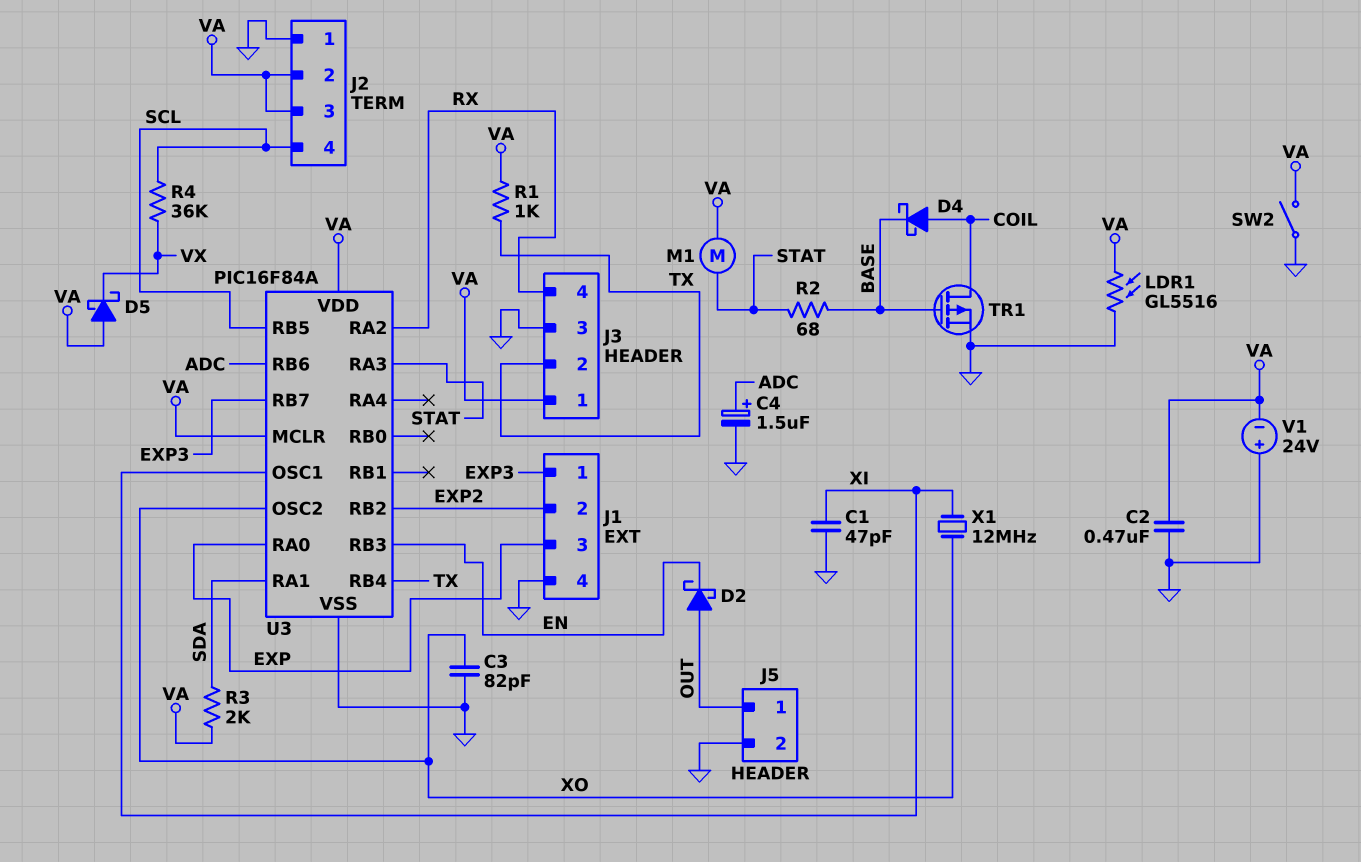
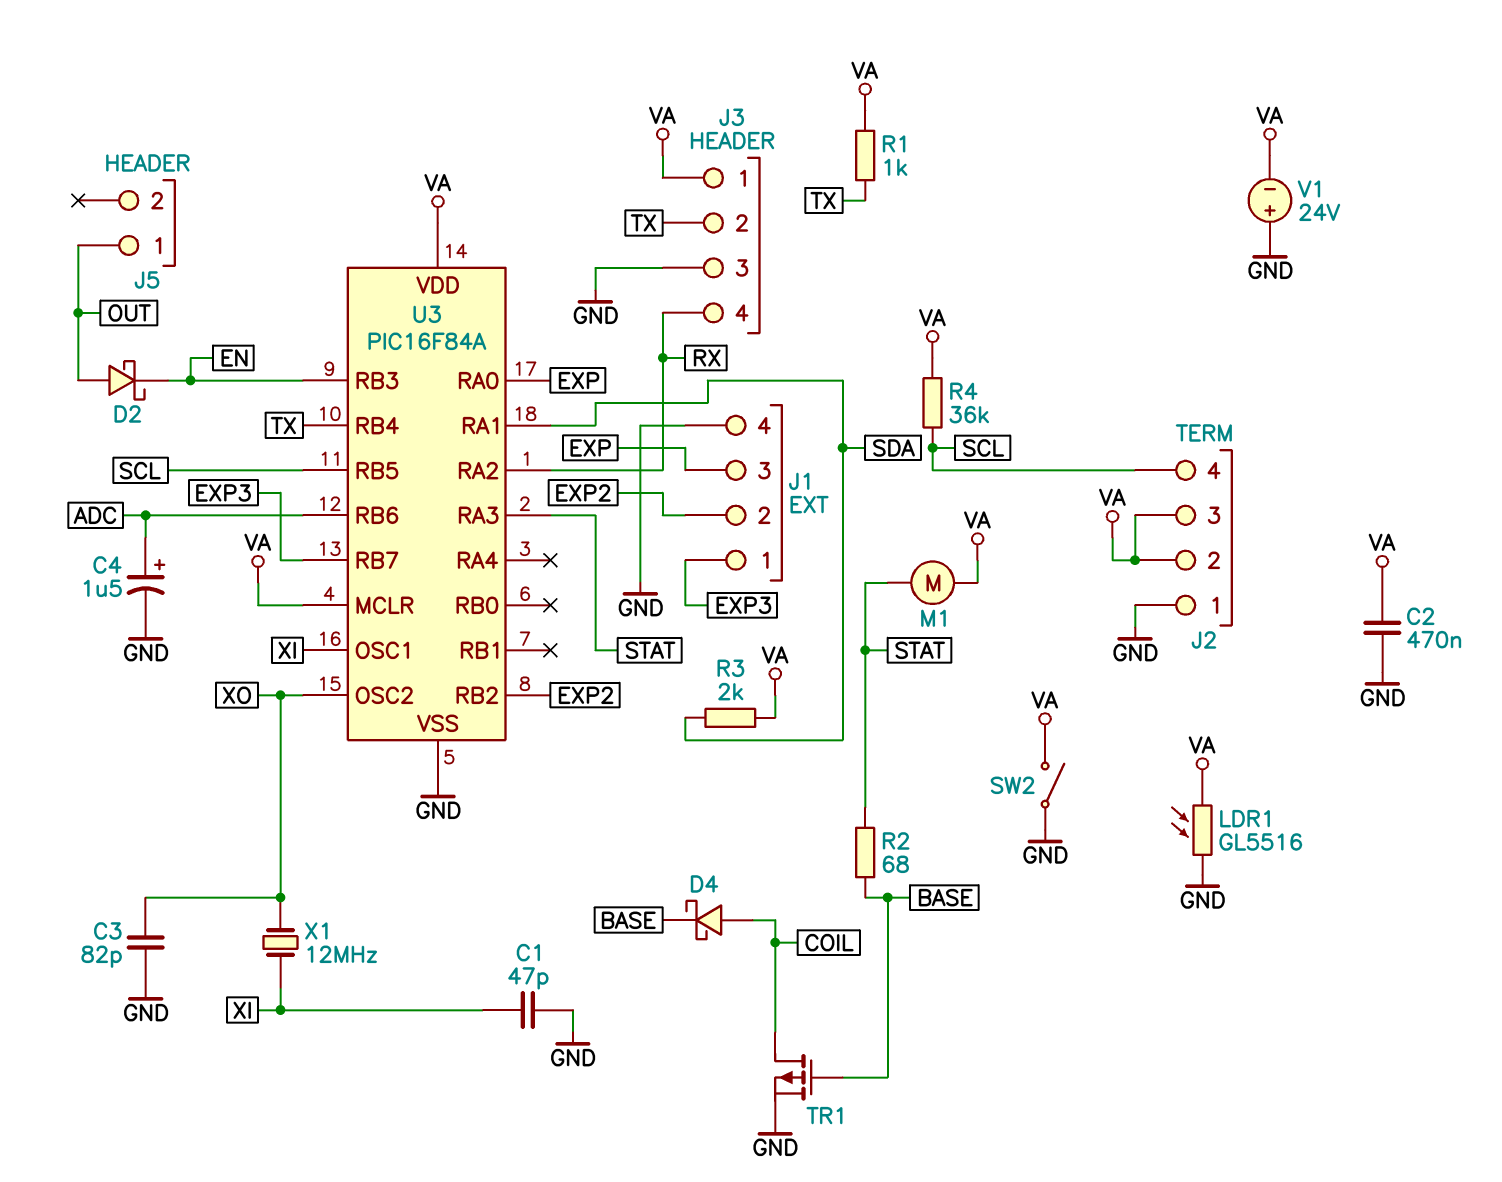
D5: schottky (A VA, K VX) -> none
J5 pin 2: GND -> none
R4: 36k (SCL, VX) -> 36k (SCL, VA)

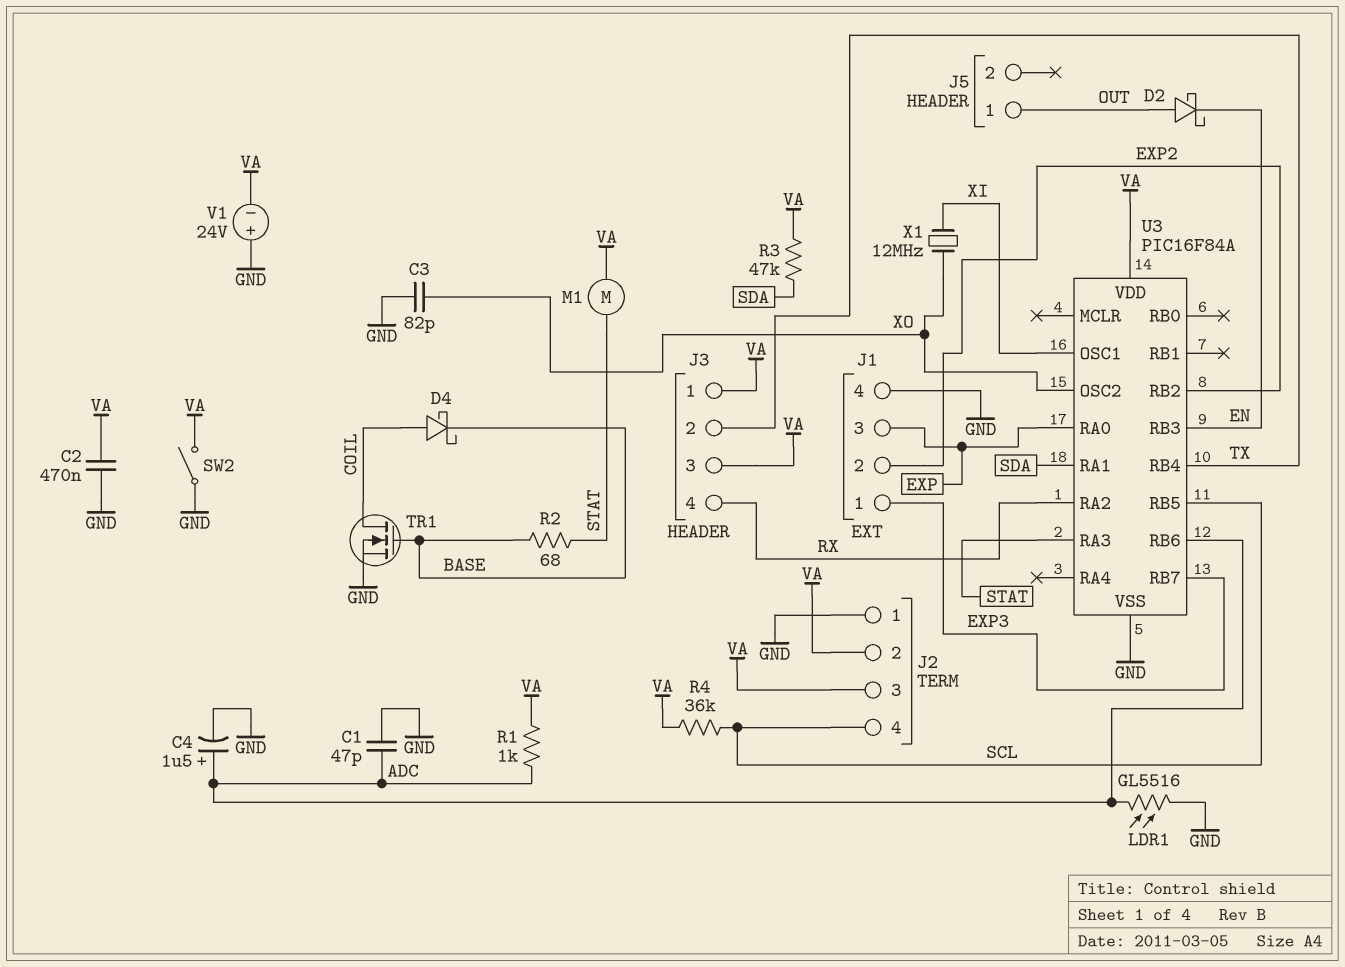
C1: 47pF (GND, XI) -> 47pF (ADC, GND)
J3 pin 3: GND -> VA
LDR1: GL5516 (GND, VA) -> GL5516 (ADC, GND)
R1: 1k (TX, VA) -> 1k (ADC, VA)
R3: 2k (SDA, VA) -> 47k (SDA, VA)
TR1: PMOS (G BASE, D COIL, S GND) -> NMOS (G BASE, D COIL, S GND)
U3 pin MCLR: VA -> none

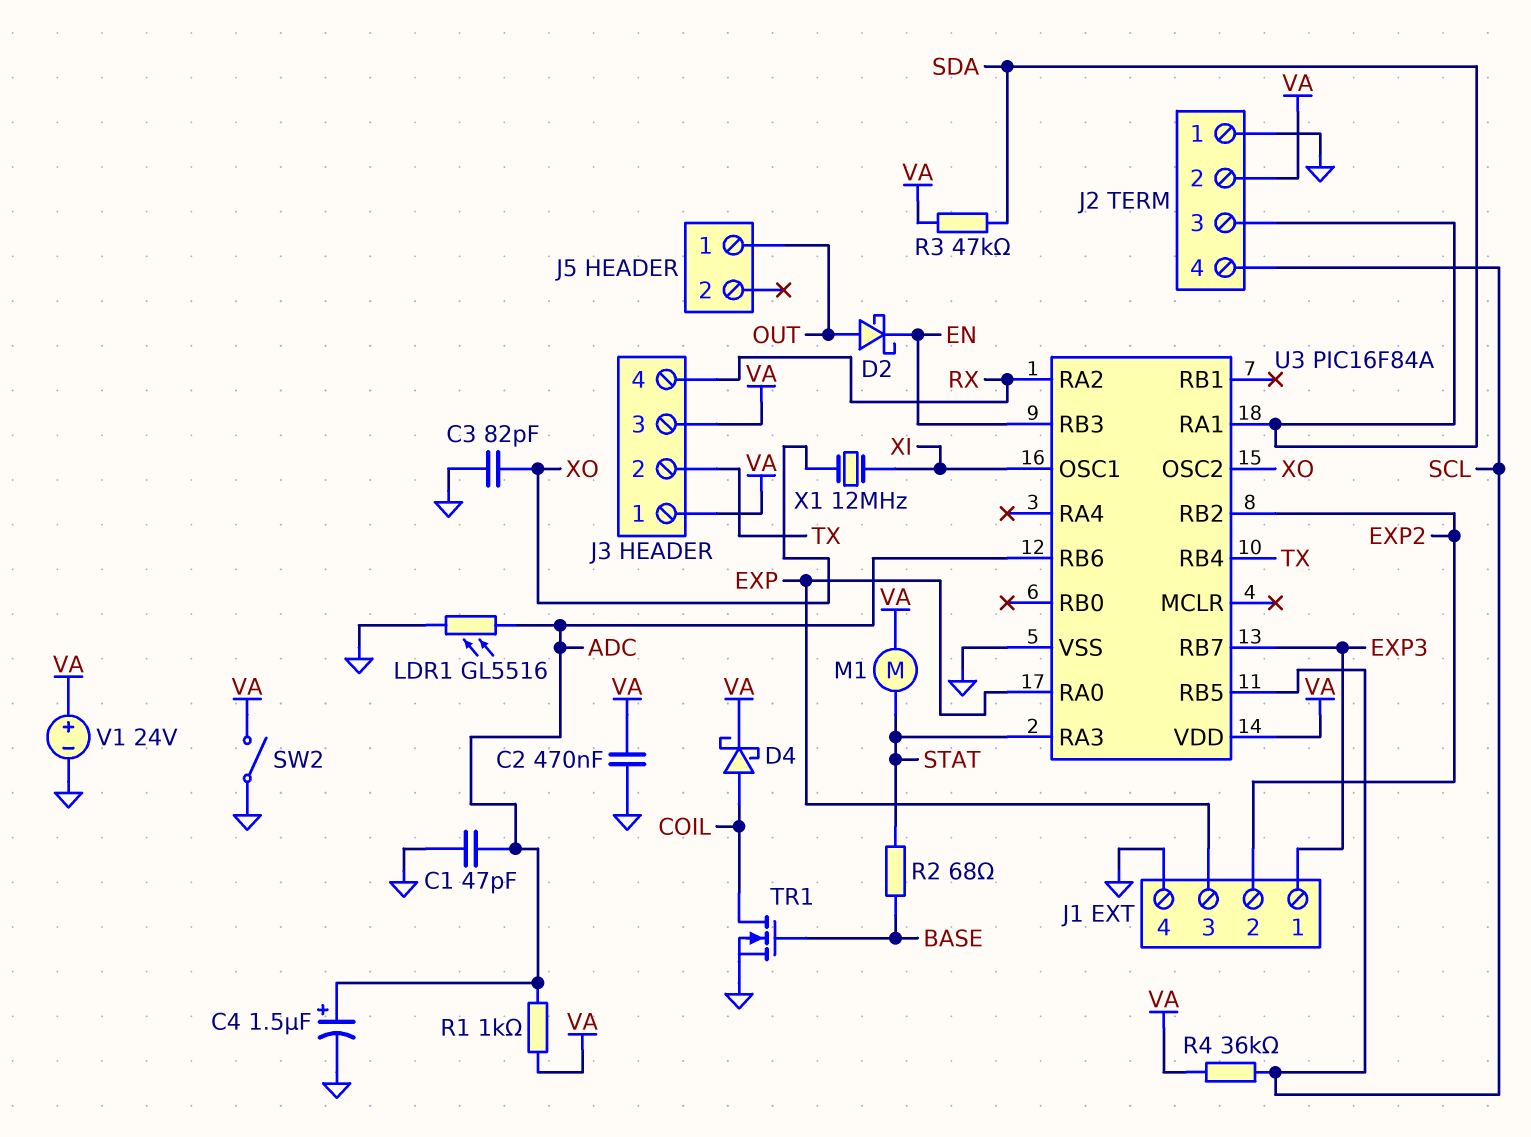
D4: schottky (A COIL, K BASE) -> schottky (A COIL, K VA)
J2 pin 3: VA -> SDA
V1: 24V (plus GND, minus VA) -> 24V (plus VA, minus GND)

